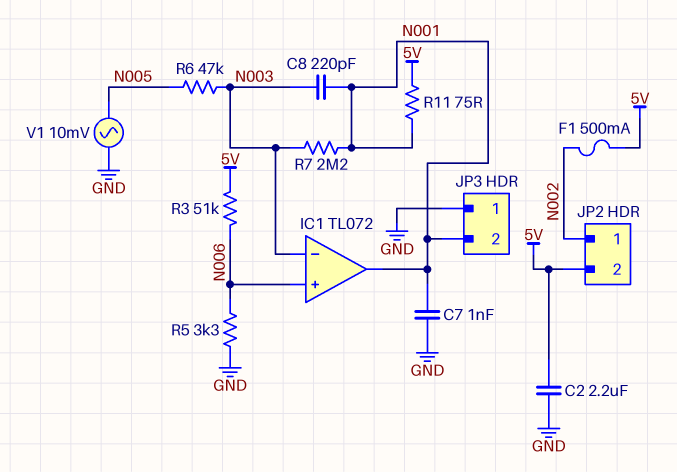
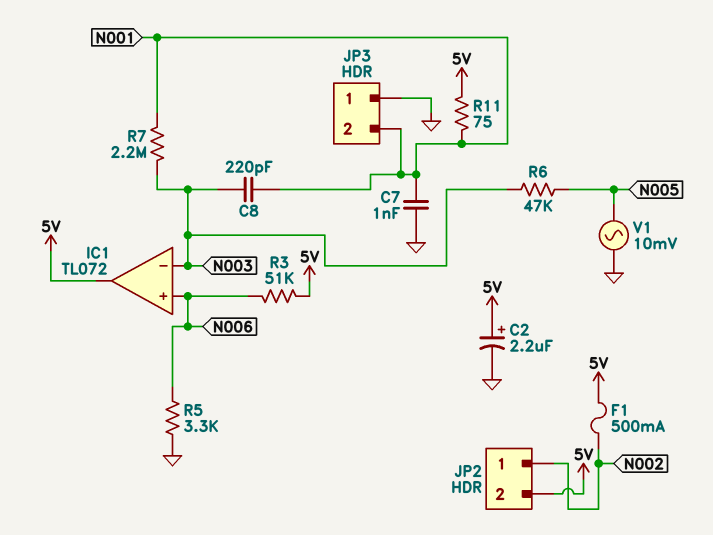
C2: 2.2uF (5V, GND) -> 2.2uF (plus 5V, minus GND)
IC1 pin out: N001 -> 5V

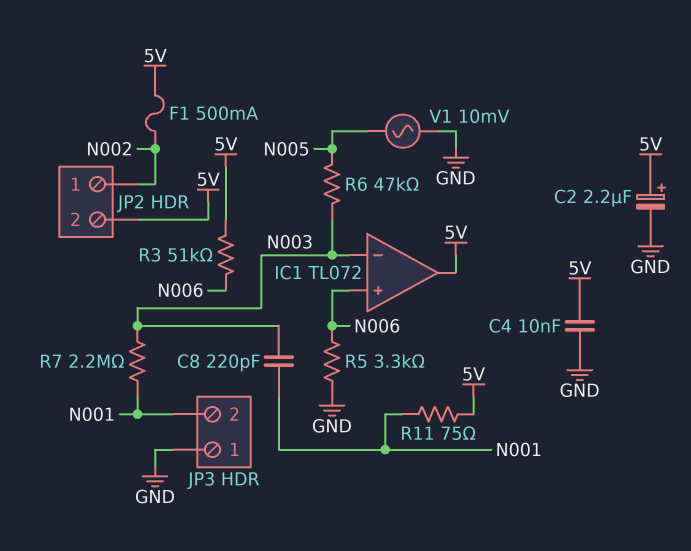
C4: none -> 10nF (5V, GND)
C7: 1nF (GND, N001) -> none

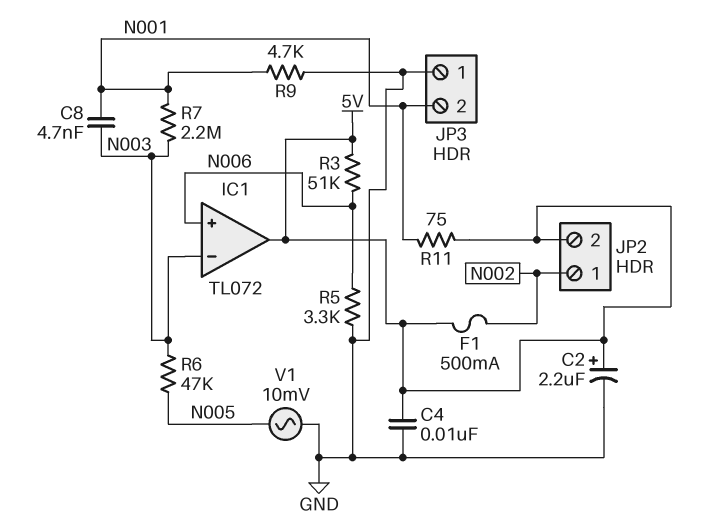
C8: 220pF (N001, N003) -> 4.7nF (N001, N003)
R9: none -> 4.7k (GND, N001)

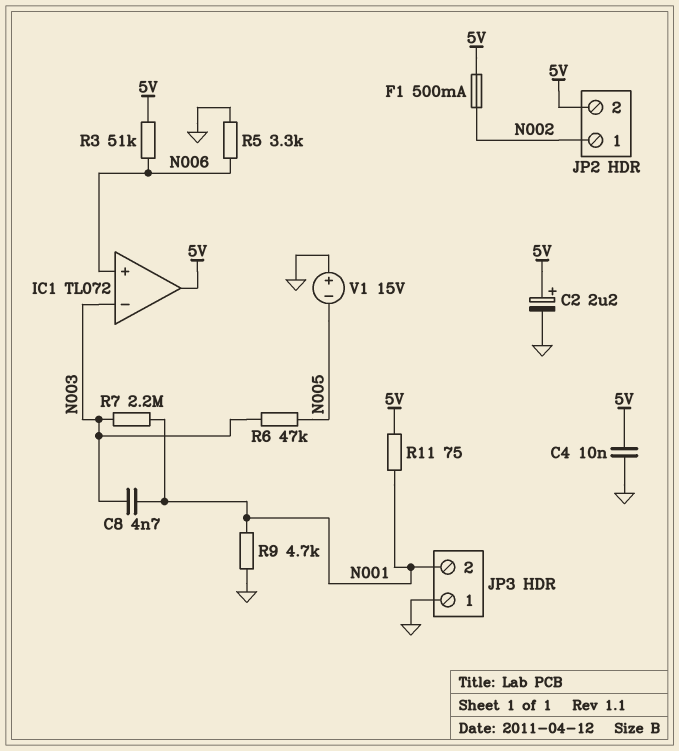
V1: AC 10mV (GND, N005) -> 15V (plus GND, minus N005)

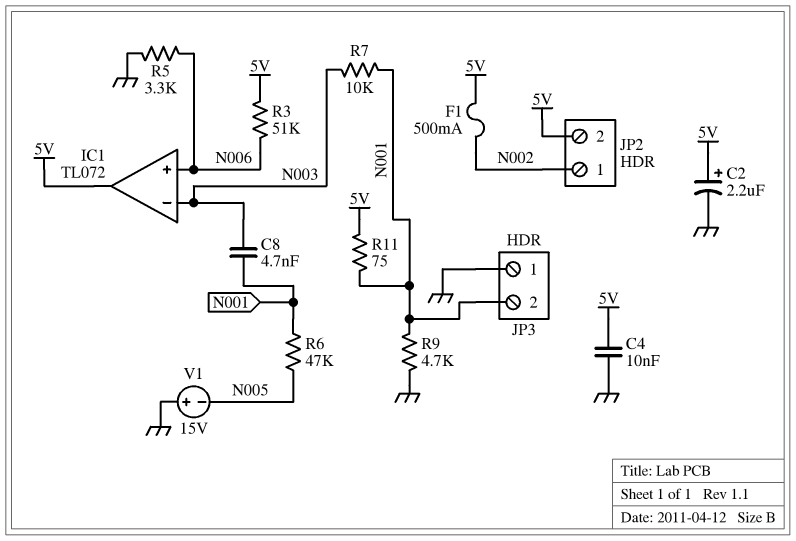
R6: 47k (N003, N005) -> 47k (N001, N005)
R7: 2.2M (N001, N003) -> 10k (N001, N003)

